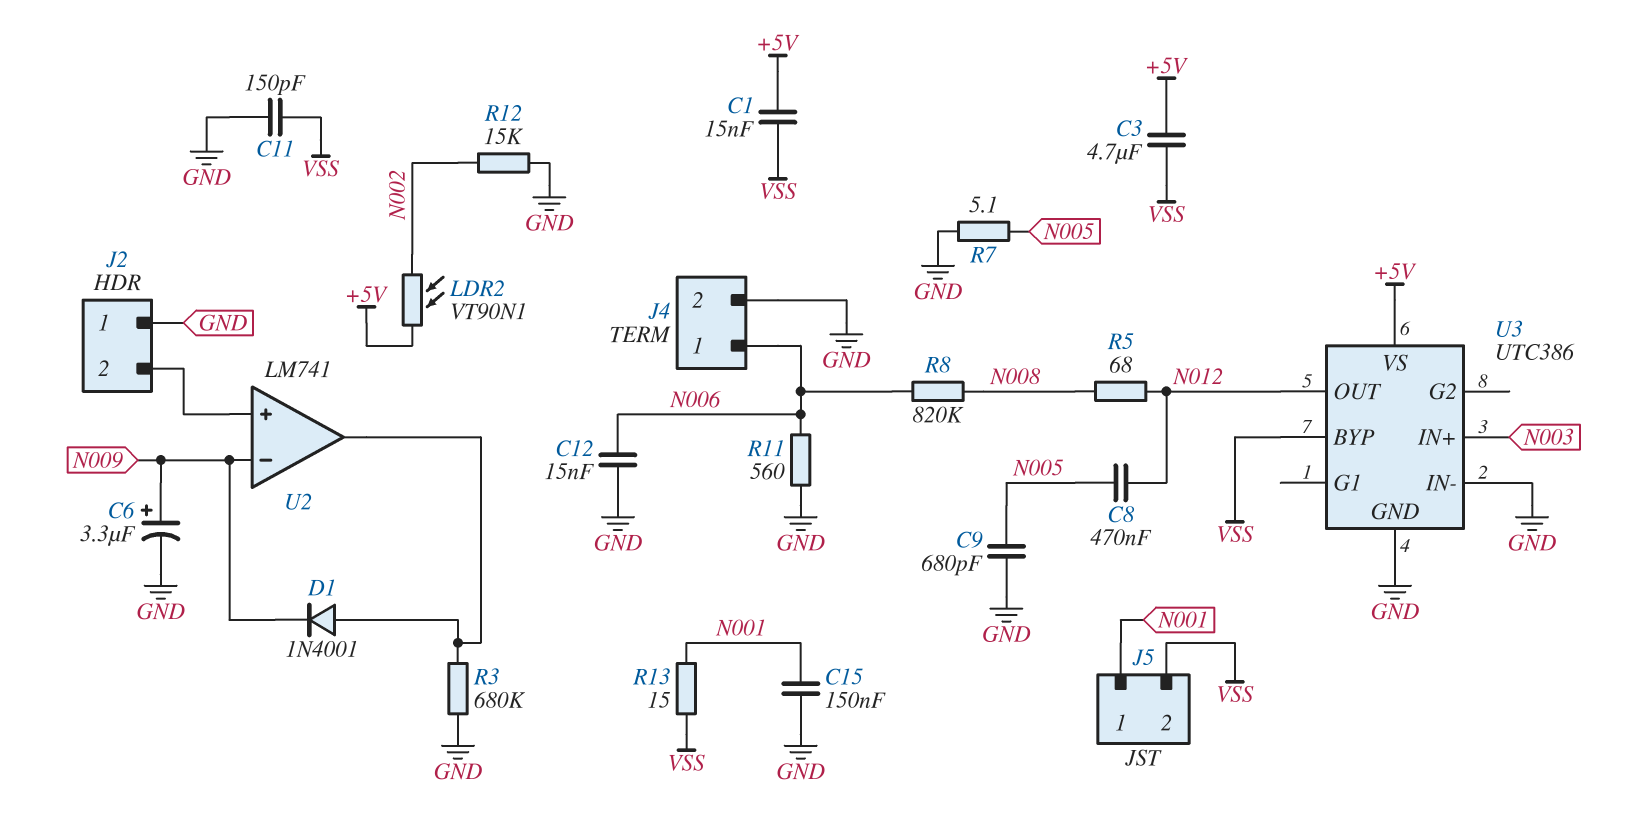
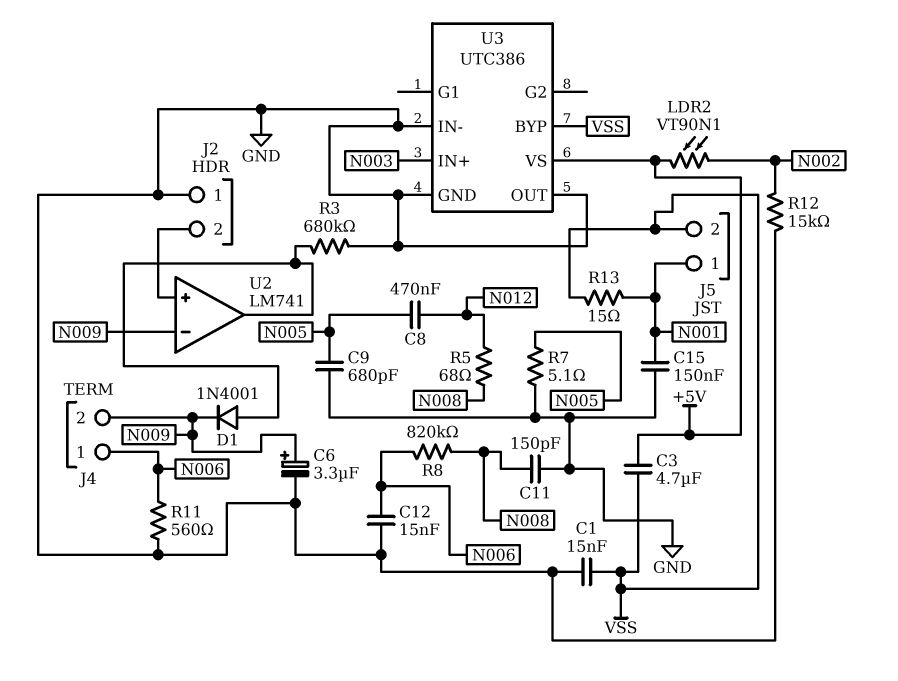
C1: 15nF (+5V, VSS) -> 15nF (GND, VSS)
C11: 150pF (GND, VSS) -> 150pF (GND, N008)
J4 pin 2: GND -> N009
U3 pin OUT: N012 -> GND

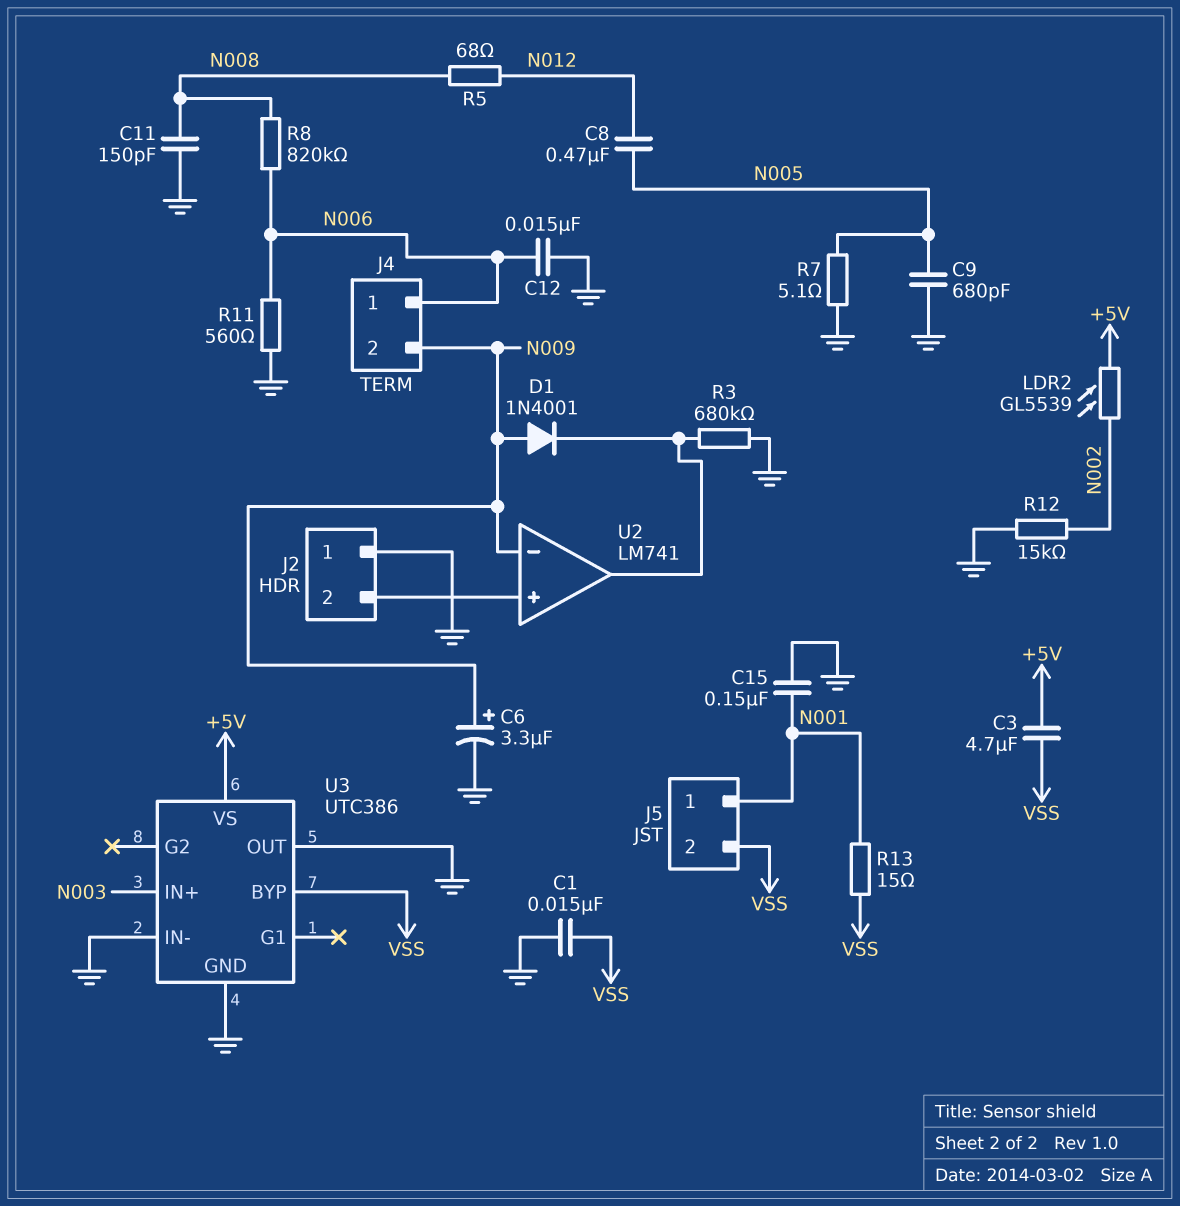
D1: diode 1N4001 (A U2/out, K N009) -> diode 1N4001 (A N009, K U2/out)
LDR2: VT90N1 (+5V, N002) -> GL5539 (+5V, N002)

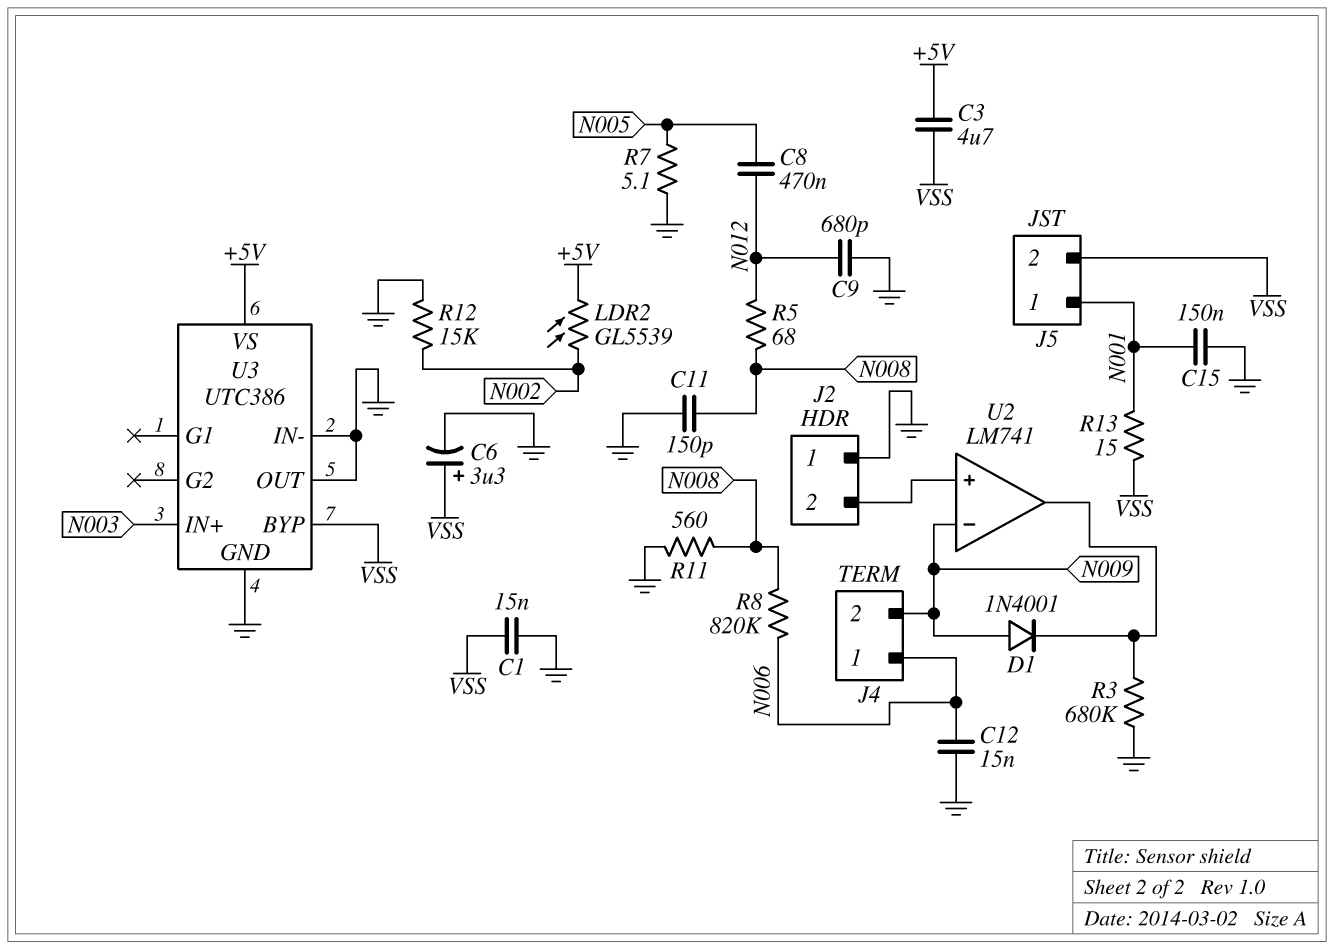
C6: 3.3uF (plus N009, minus GND) -> 3.3uF (plus VSS, minus GND)
C9: 680pF (GND, N005) -> 680pF (GND, N012)
R11: 560 (GND, N006) -> 560 (GND, N008)

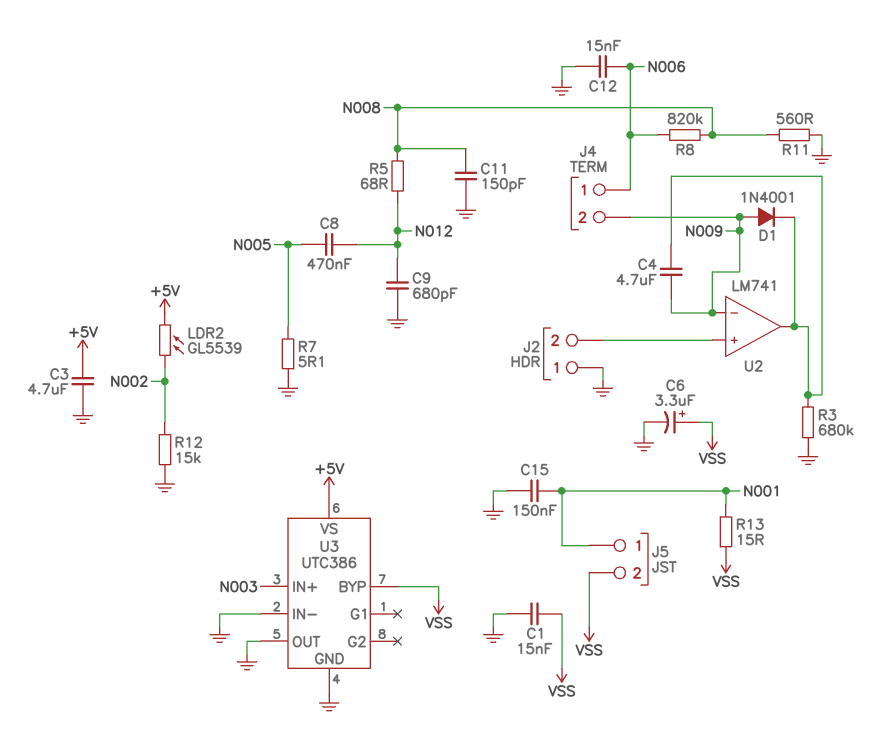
C3: 4.7uF (+5V, VSS) -> 4.7uF (+5V, GND)
C4: none -> 4.7uF (N009, U2/out)

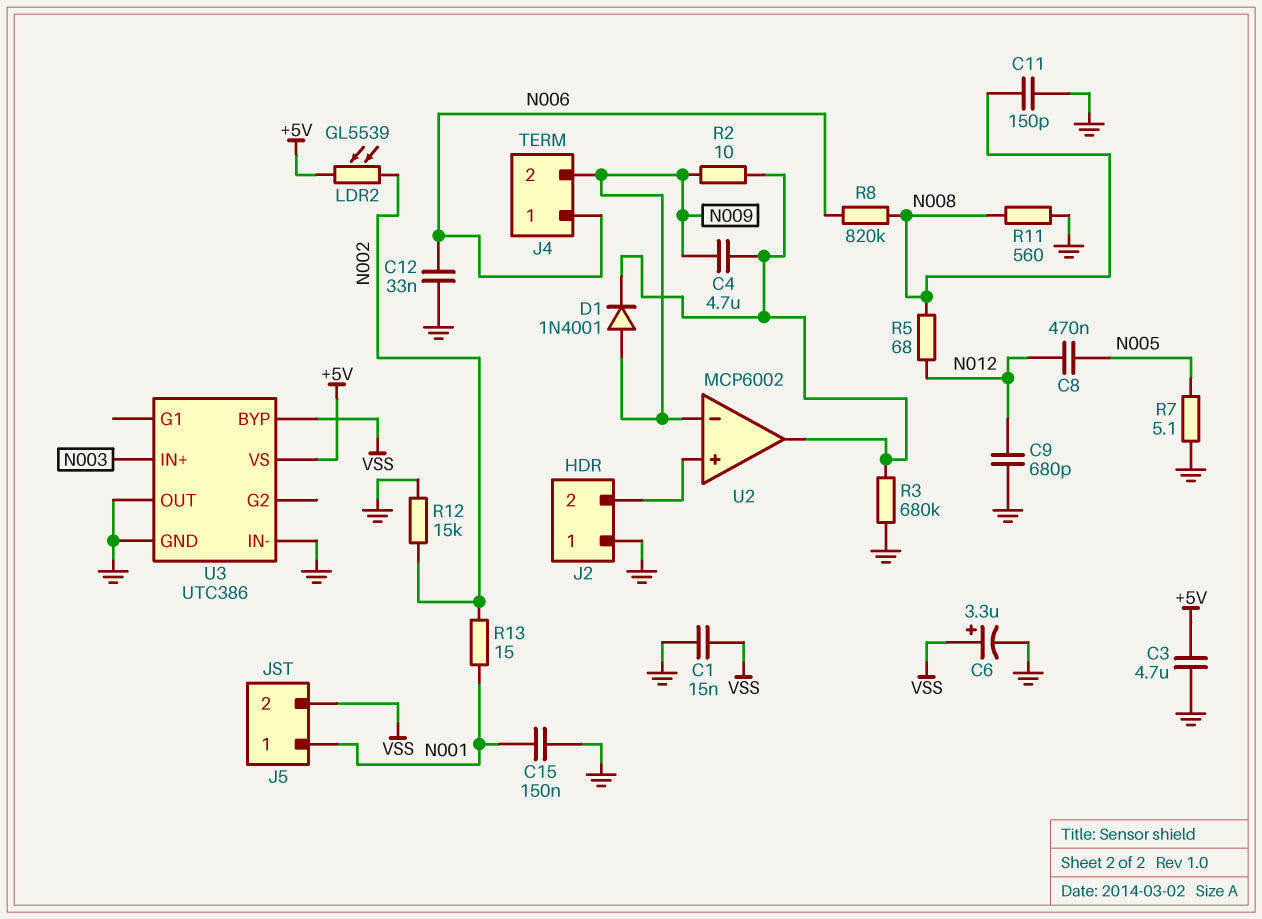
C12: 15nF (GND, N006) -> 33nF (GND, N006)
R2: none -> 10 (N009, U2/out)
R13: 15 (N001, VSS) -> 15 (N001, N002)
U2: LM741 -> MCP6002

